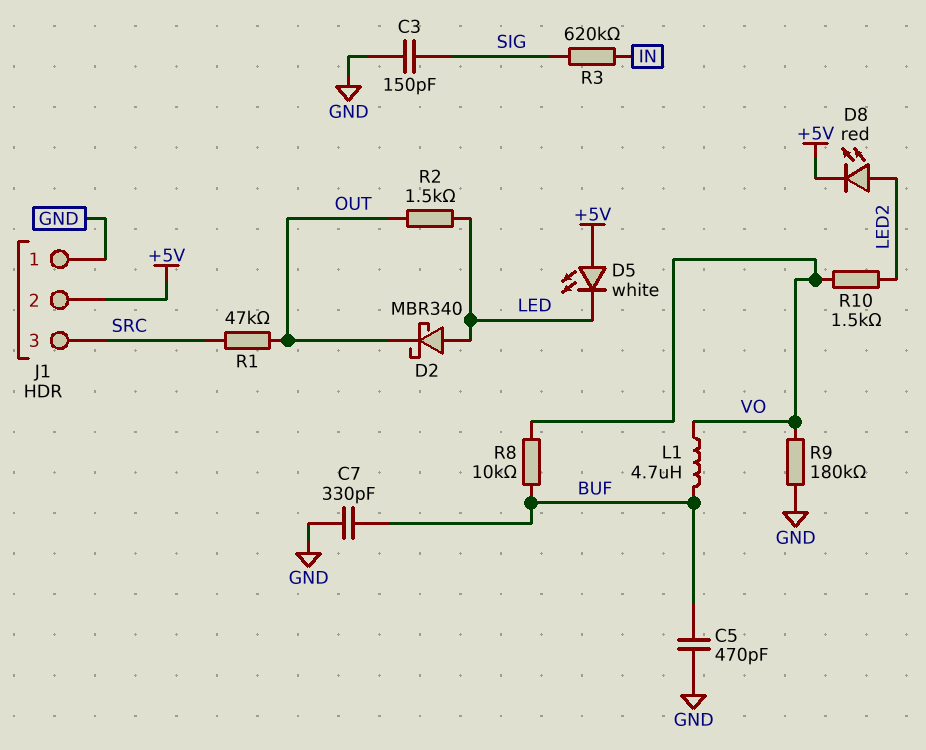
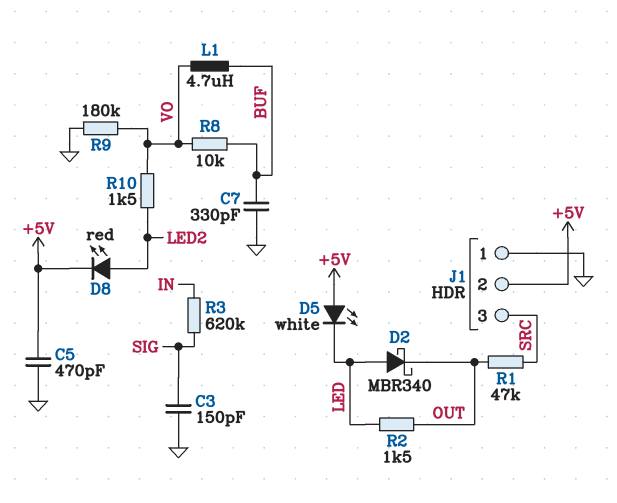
C5: 470pF (BUF, GND) -> 470pF (+5V, GND)

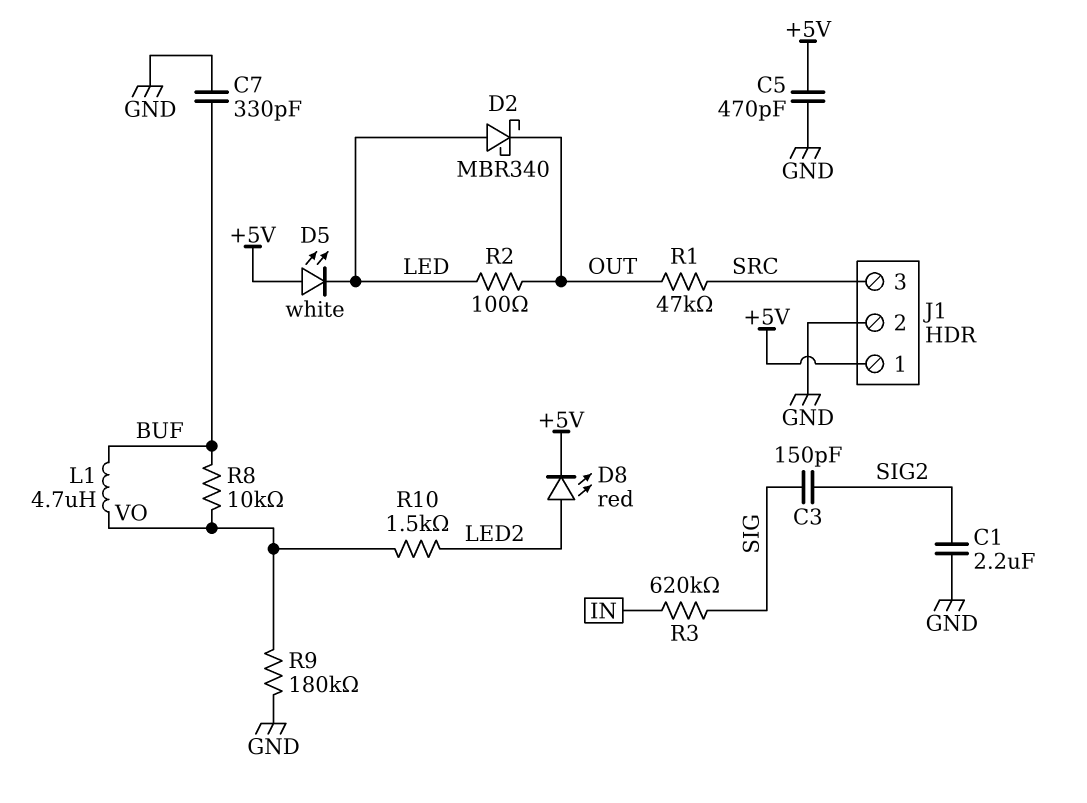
C1: none -> 2.2uF (GND, SIG2)
C3: 150pF (GND, SIG) -> 150pF (SIG, SIG2)
J1 pin 1: GND -> +5V
J1 pin 2: +5V -> GND
R2: 1.5k (LED, OUT) -> 100 (LED, OUT)

